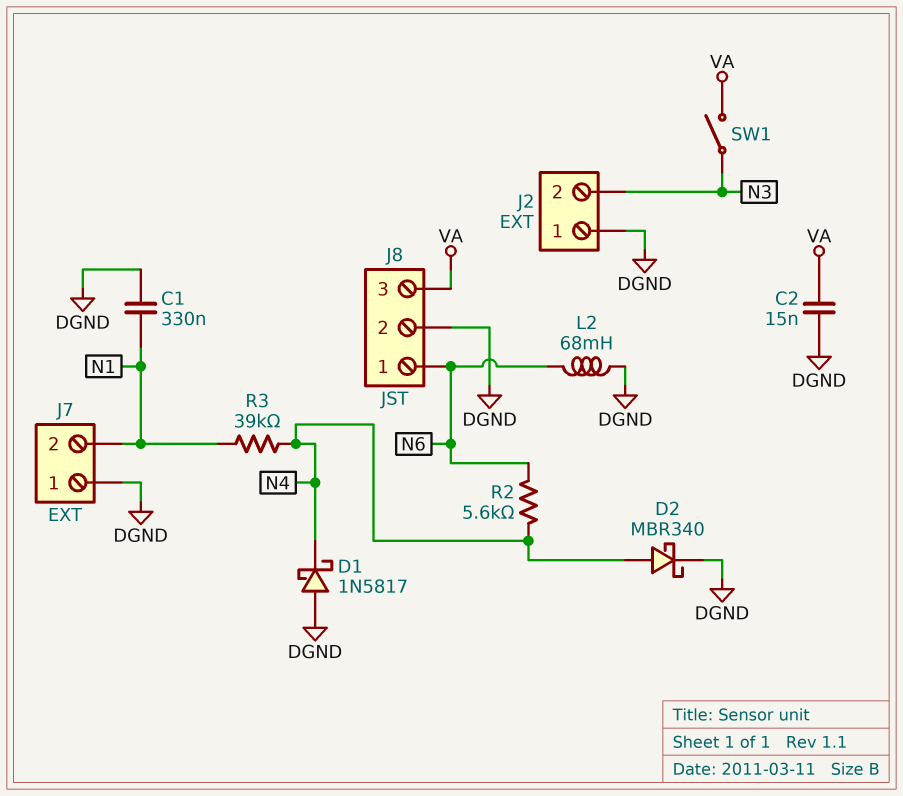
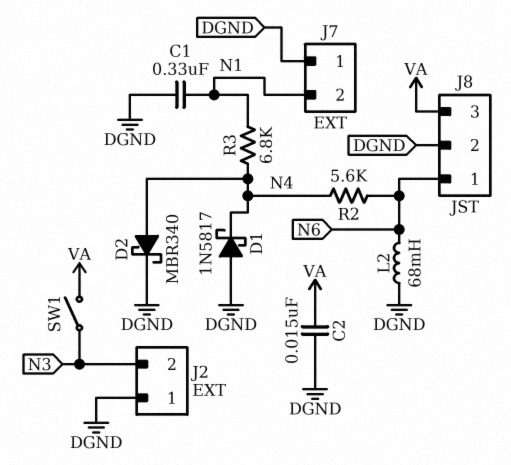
R3: 39k (N1, N4) -> 6.8k (N1, N4)

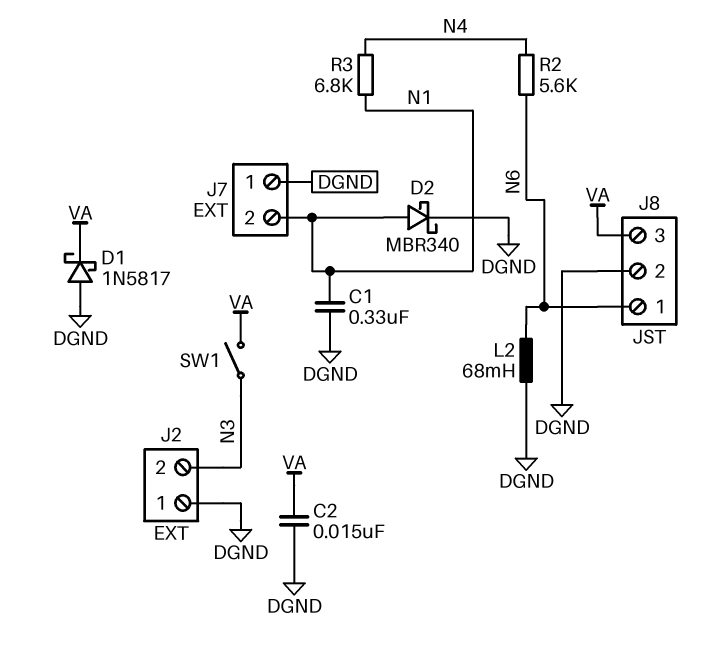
D1: schottky 1N5817 (A DGND, K N4) -> schottky 1N5817 (A DGND, K VA)
D2: schottky MBR340 (A N4, K DGND) -> schottky MBR340 (A N1, K DGND)

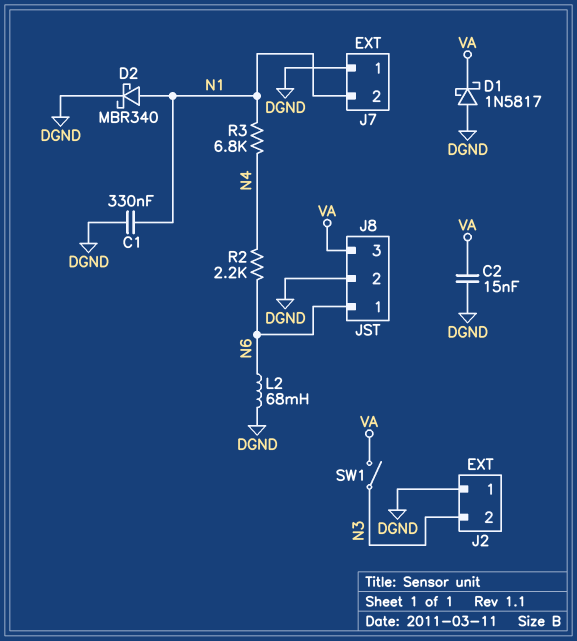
R2: 5.6k (N4, N6) -> 2.2k (N4, N6)

